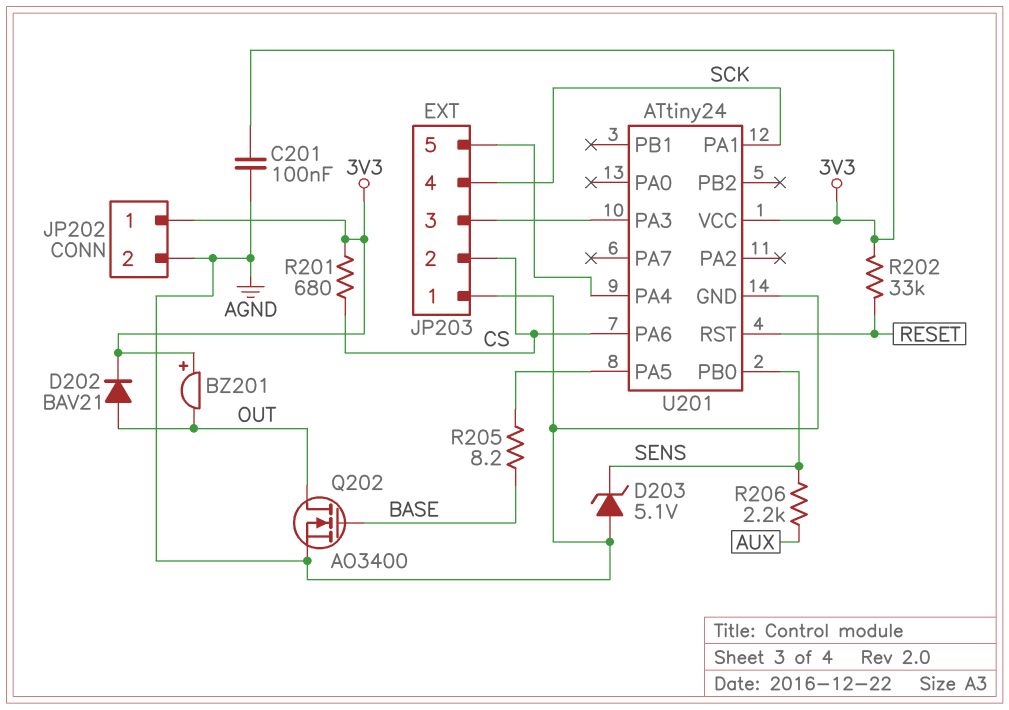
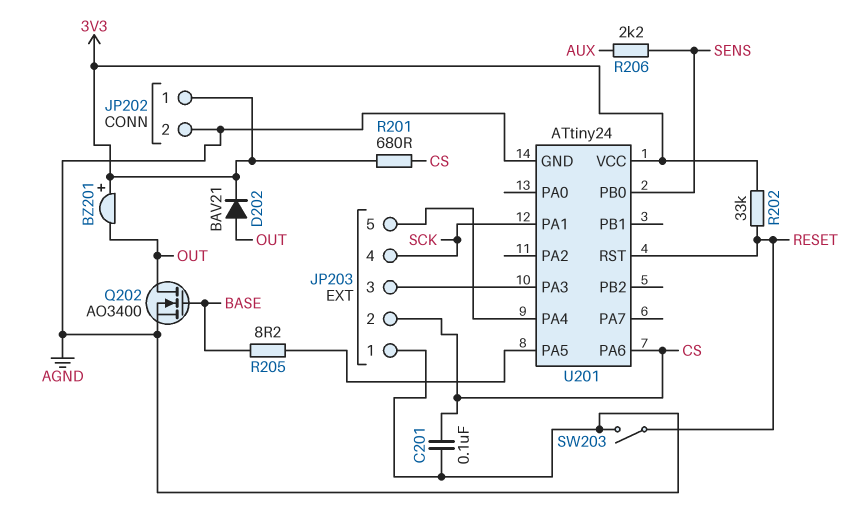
C201: 100nF (3V3, AGND) -> 100nF (AGND, CS)
D203: zener 5.1V (A AGND, K SENS) -> none
SW203: none -> switch (AGND, RESET)

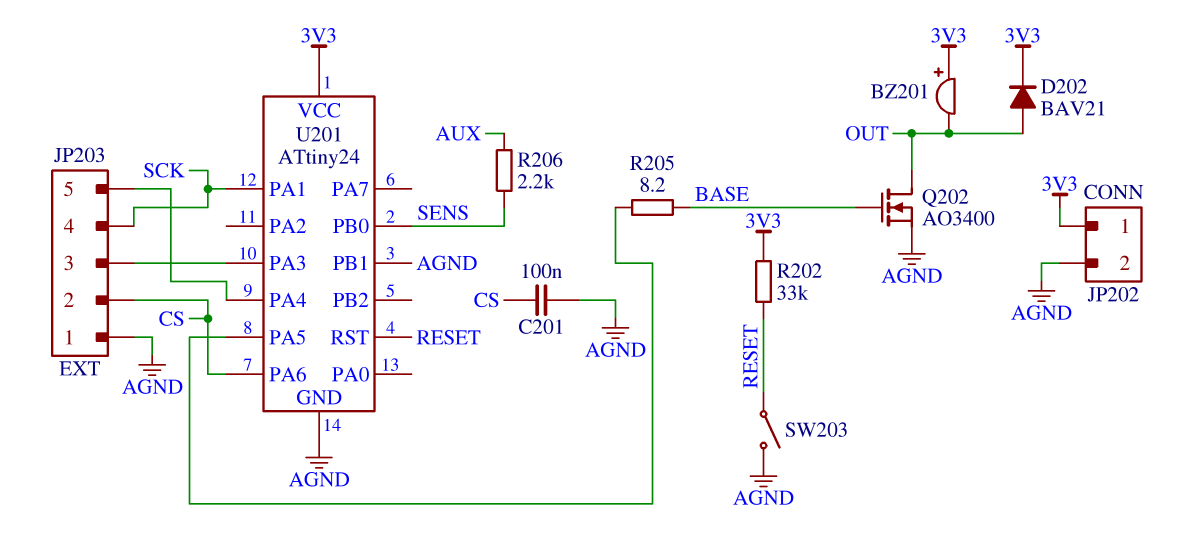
R201: 680 (3V3, CS) -> none
U201 pin PB1: none -> AGND

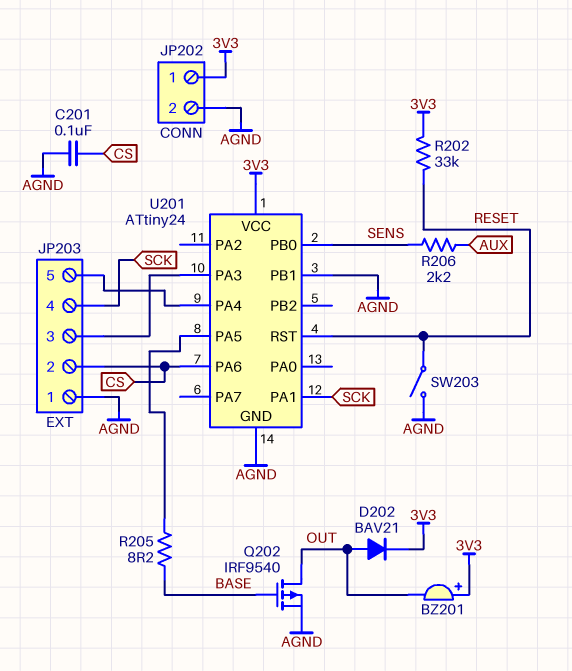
Q202: NMOS AO3400 (G BASE, D OUT, S AGND) -> PMOS IRF9540 (G BASE, D OUT, S AGND)

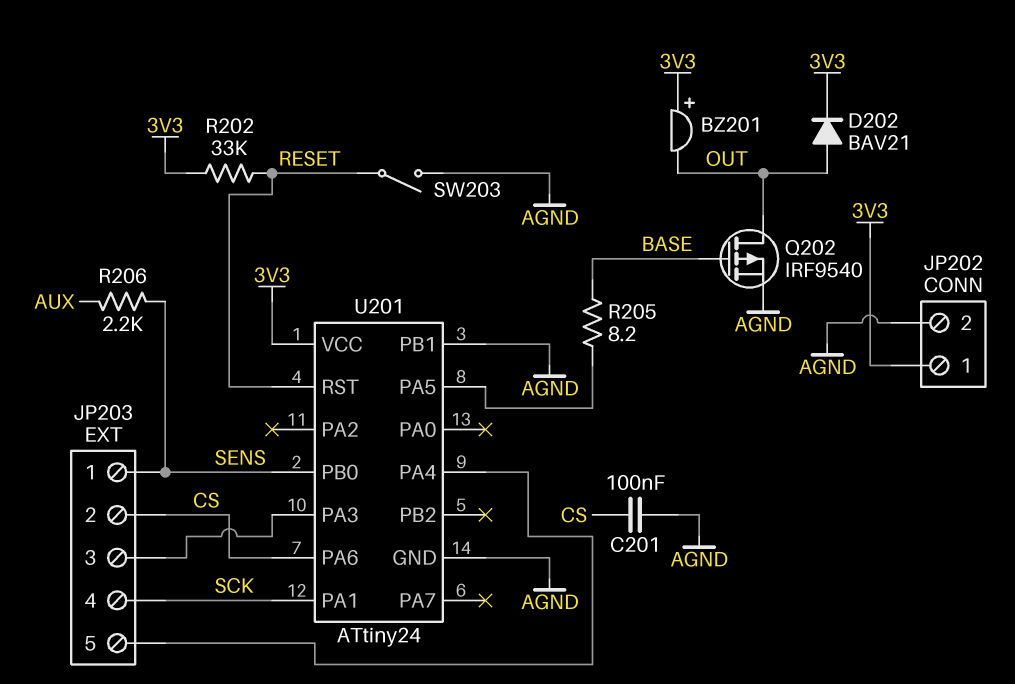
JP203 pin 1: AGND -> SENS

